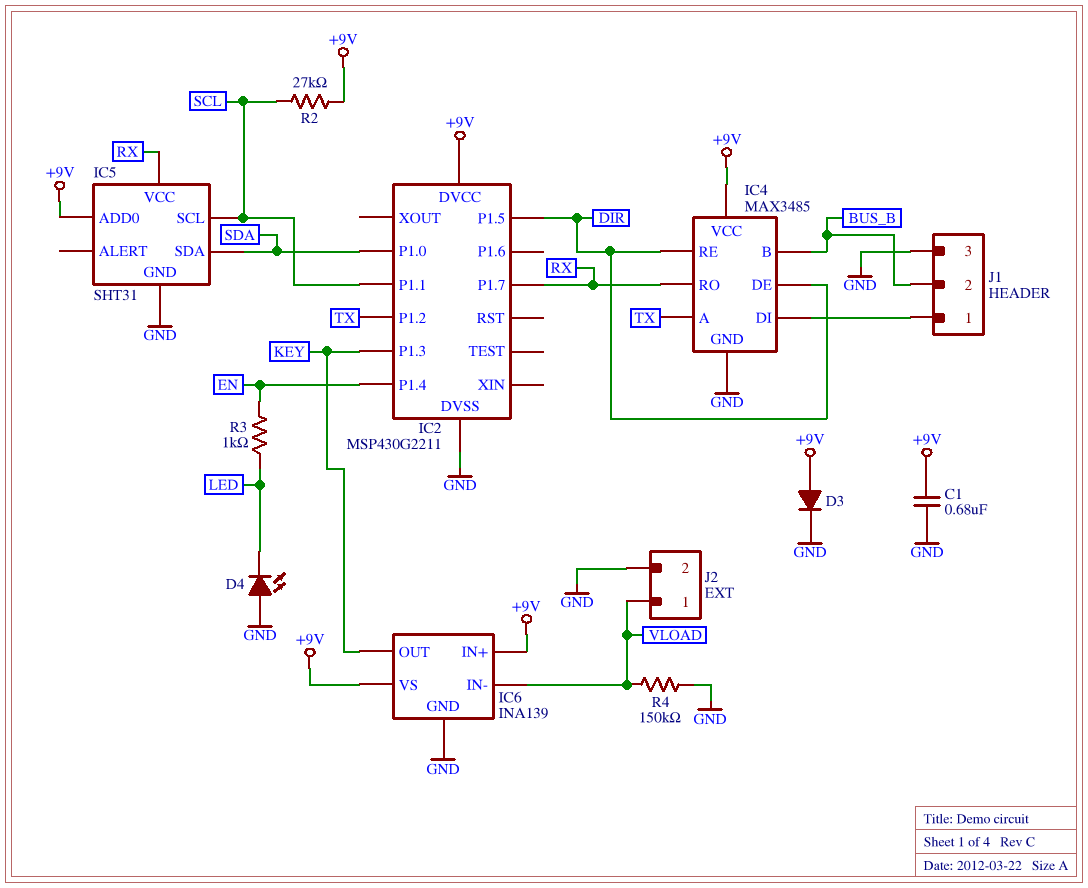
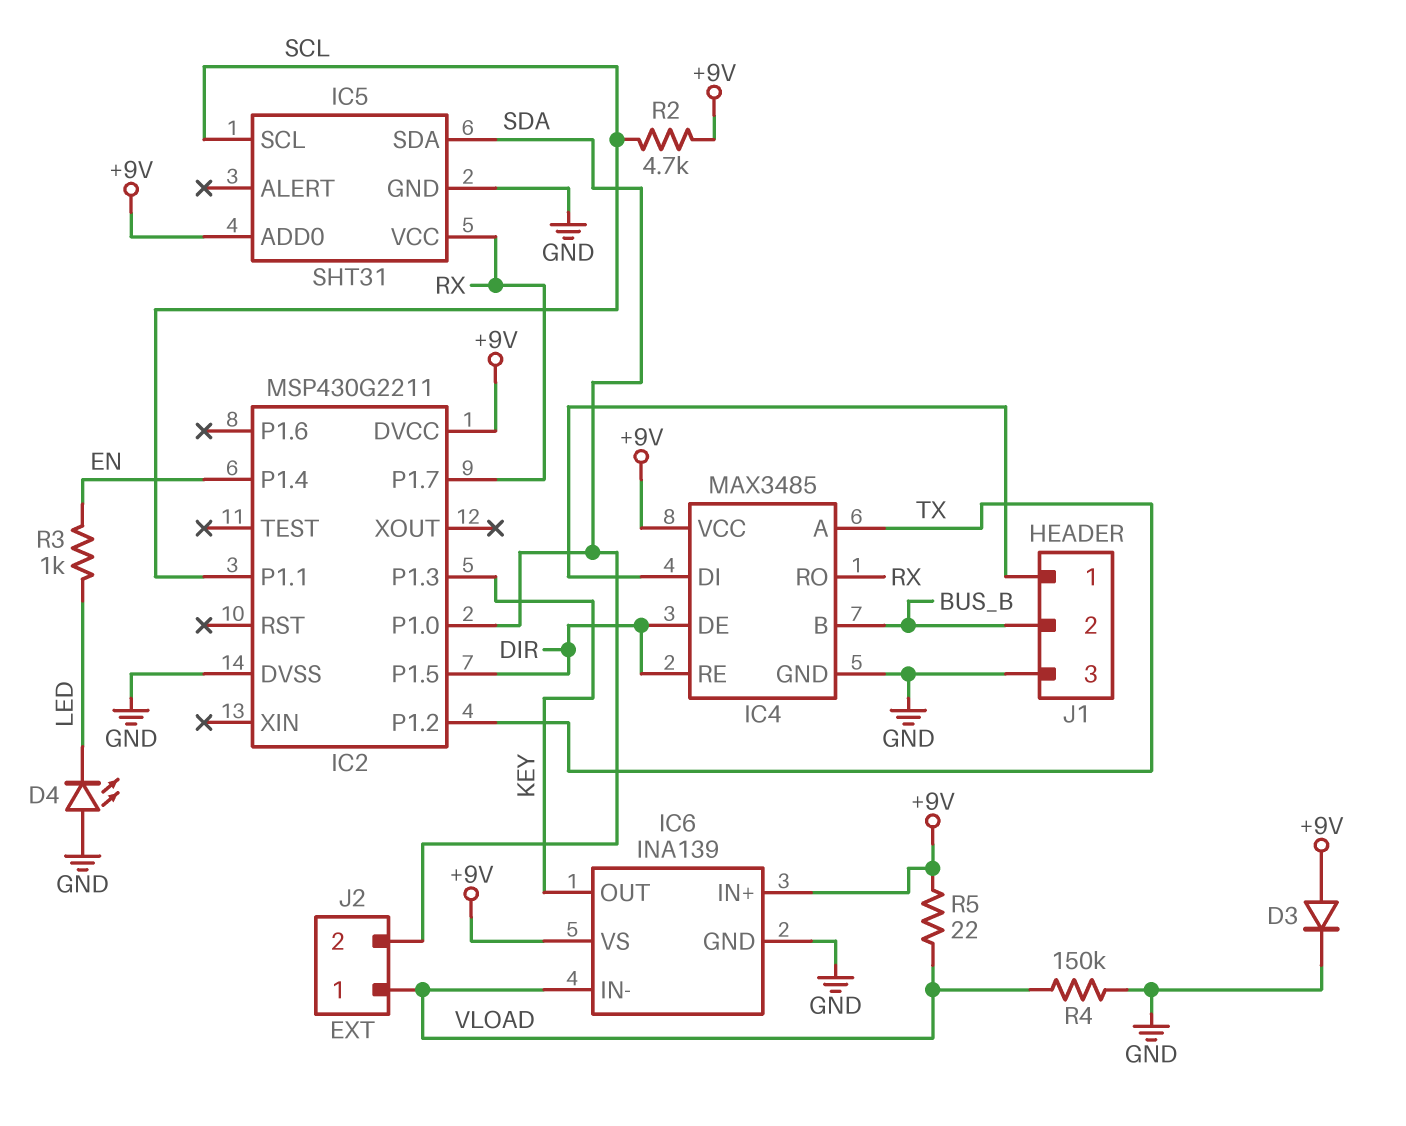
C1: 680nF (+9V, GND) -> none
J2 pin 2: GND -> SDA
R2: 27k (+9V, SCL) -> 4.7k (+9V, SCL)
R5: none -> 22 (+9V, VLOAD)

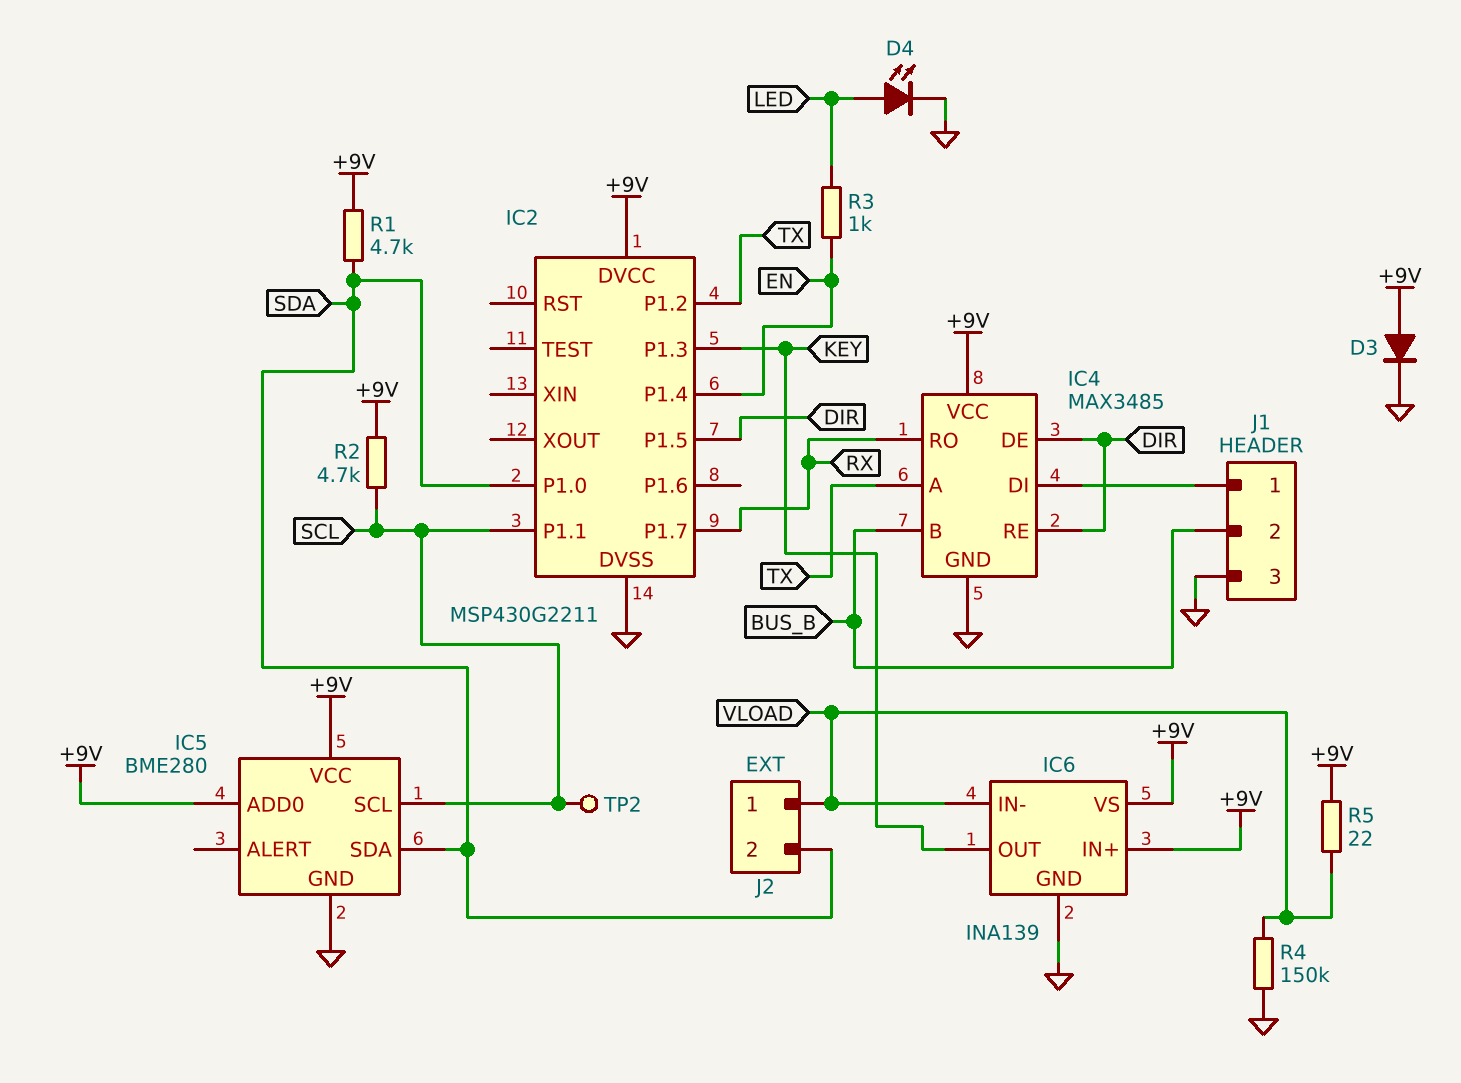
D4: LED (A GND, K LED) -> LED (A LED, K GND)
IC5: SHT31 -> BME280
IC5 pin VCC: RX -> +9V
R1: none -> 4.7k (+9V, SDA)
TP2: none -> test point (SCL)

